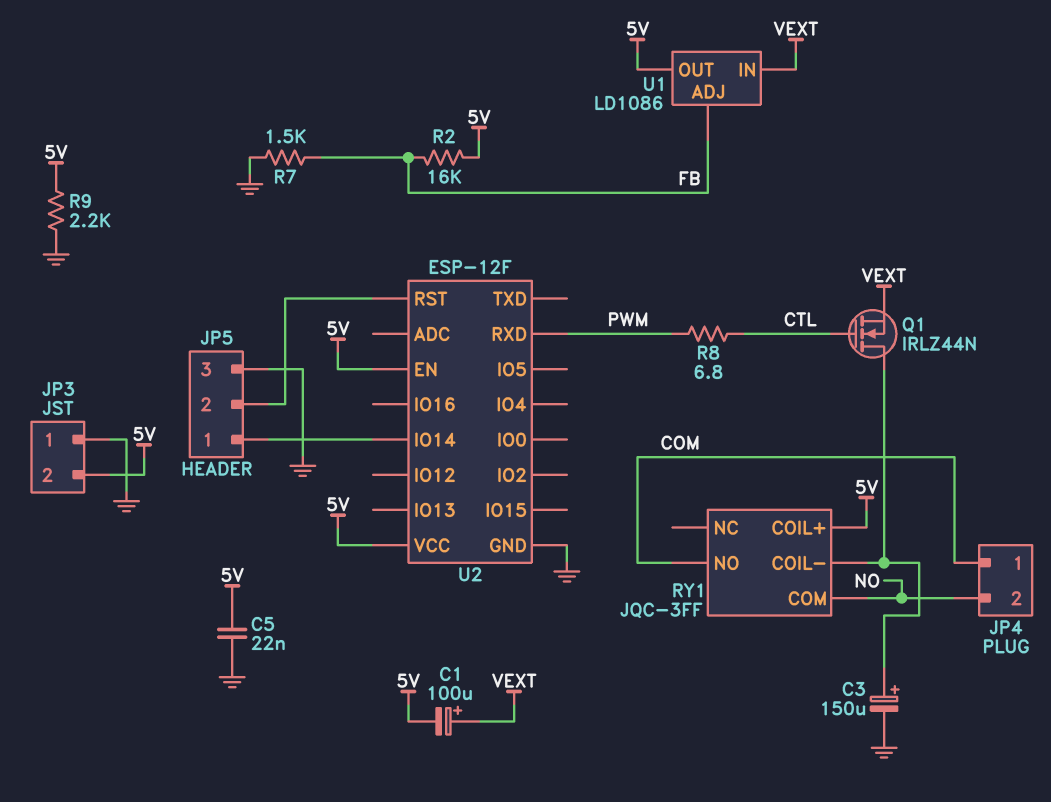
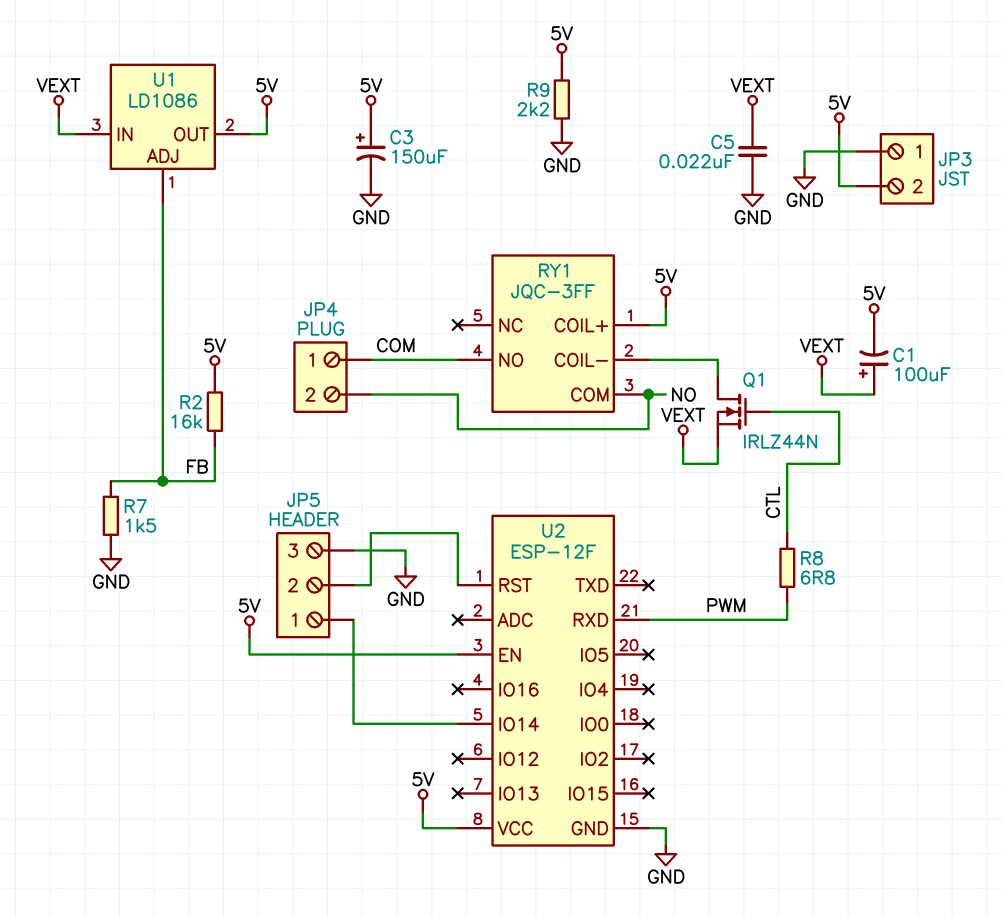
C3: 150uF (plus RY1/COIL-, minus GND) -> 150uF (plus 5V, minus GND)
C5: 22nF (5V, GND) -> 22nF (GND, VEXT)

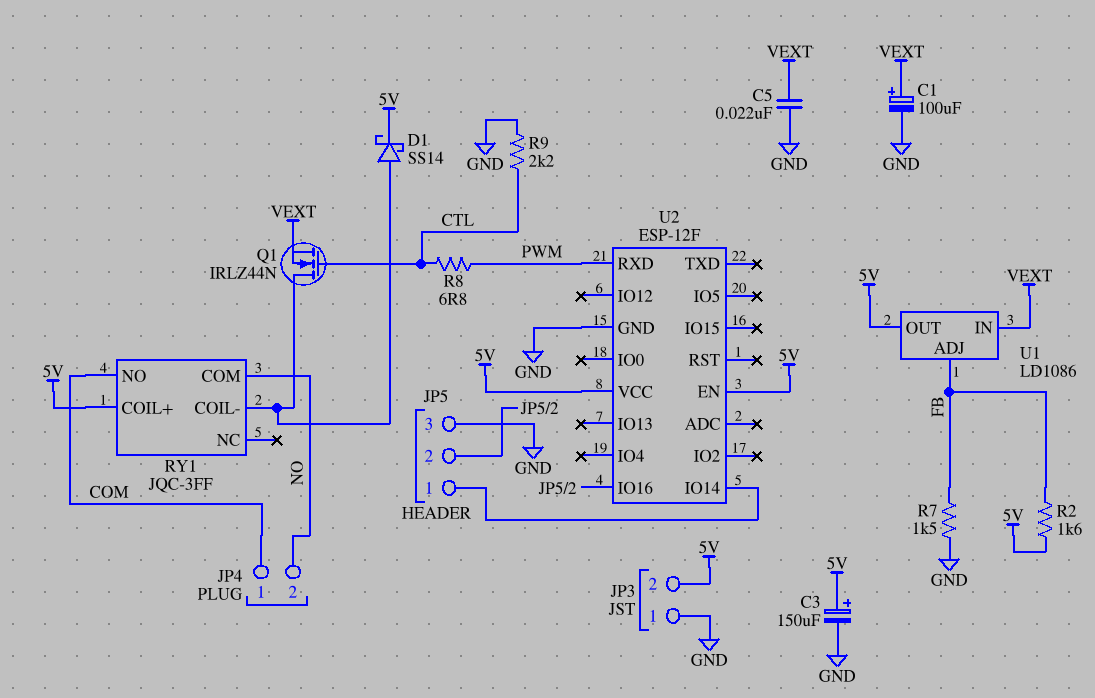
C1: 100uF (plus VEXT, minus 5V) -> 100uF (plus VEXT, minus GND)
D1: none -> schottky SS14 (A RY1/COIL-, K 5V)
R2: 16k (5V, FB) -> 1.6k (5V, FB)
R9: 2.2k (5V, GND) -> 2.2k (CTL, GND)
U2 pin IO16: none -> JP5/2
U2 pin RST: JP5/2 -> none

